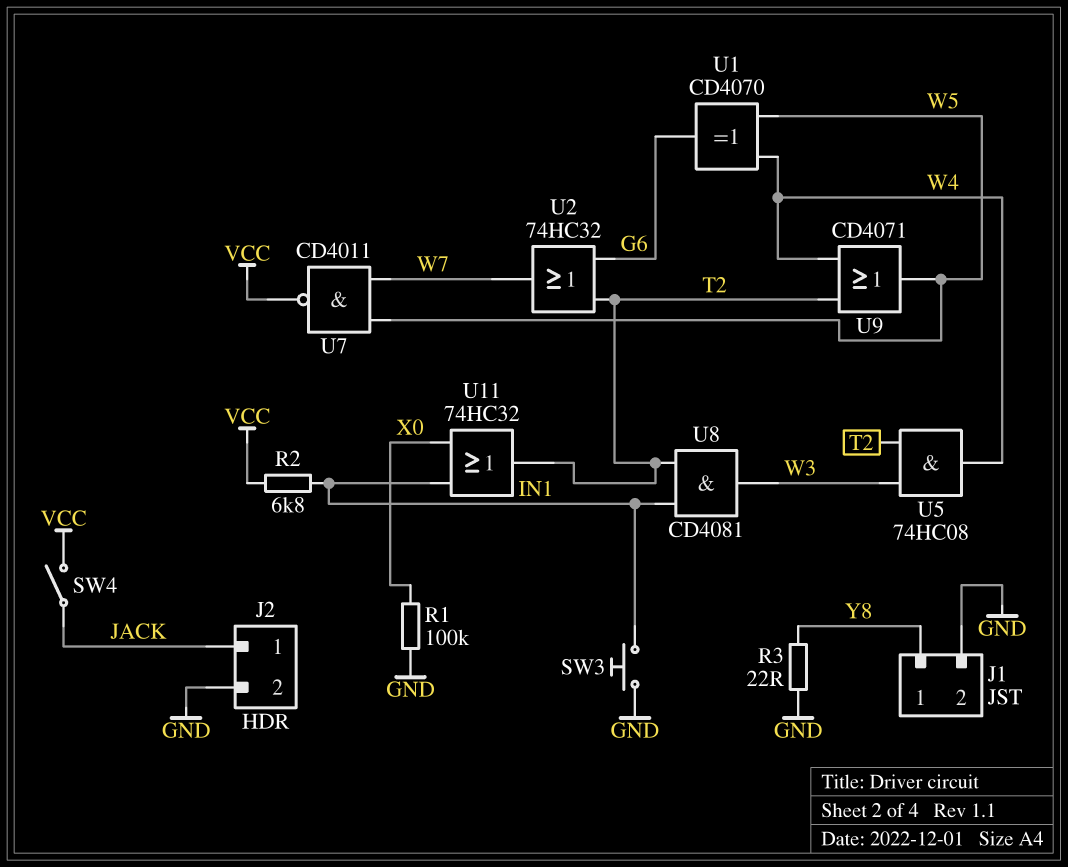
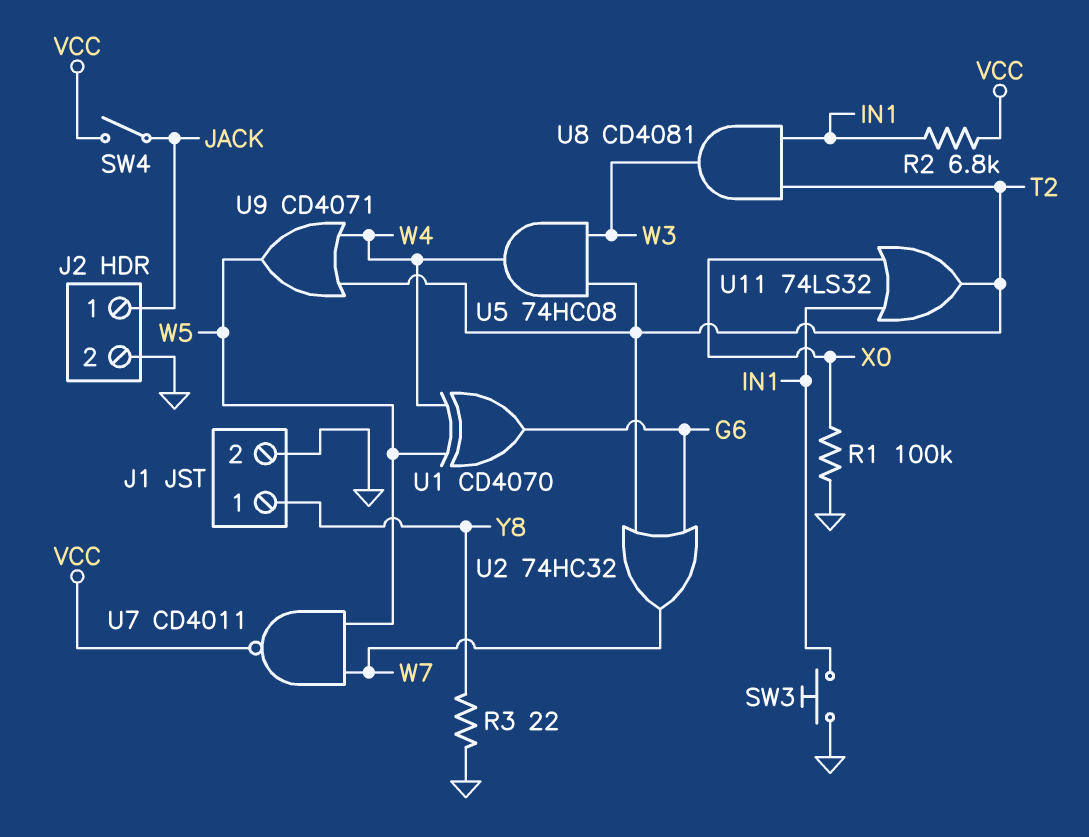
U11: OR 74HC32 (in IN1, in X0, out T2) -> OR 74LS32 (in IN1, in X0, out T2)

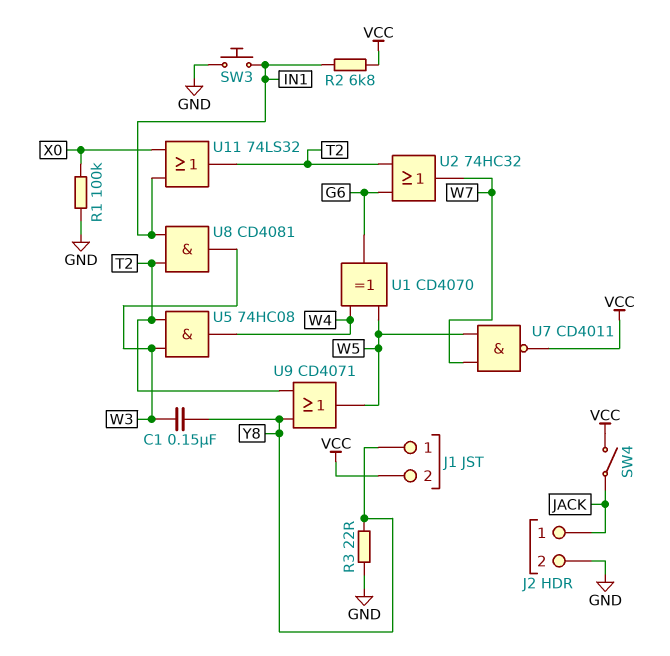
C1: none -> 150nF (W3, Y8)
J1 pin 2: GND -> VCC
U9: OR CD4071 (in T2, in W4, out W5) -> OR CD4071 (in T2, in Y8, out W5)

